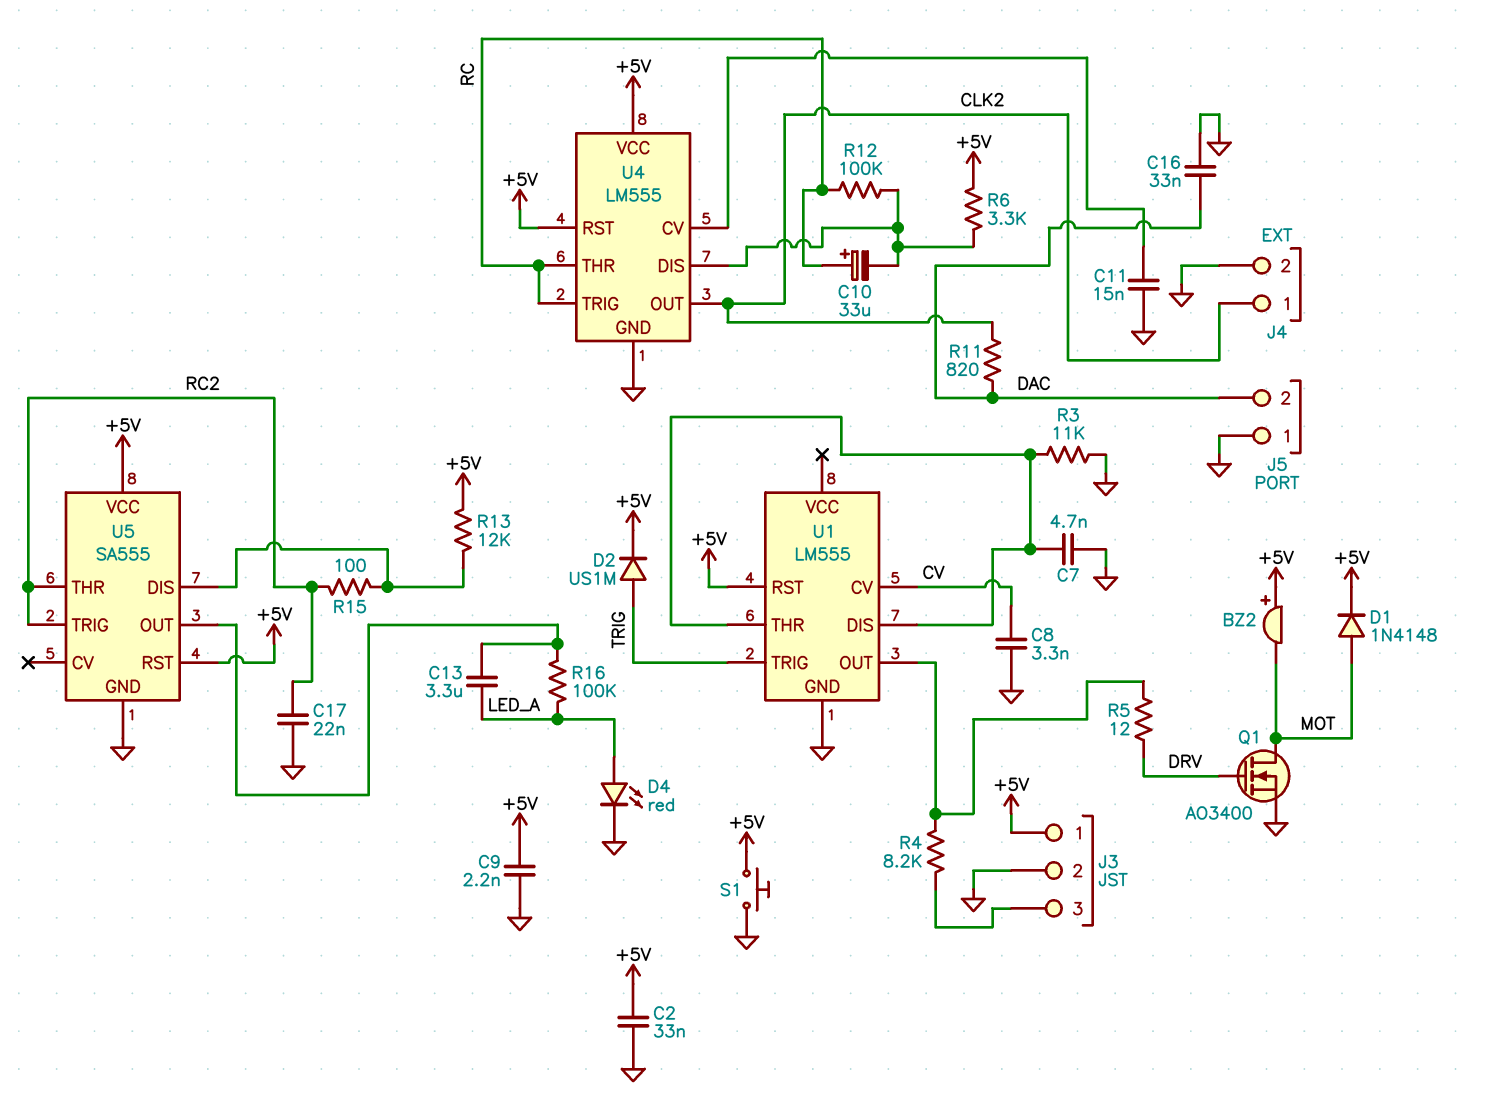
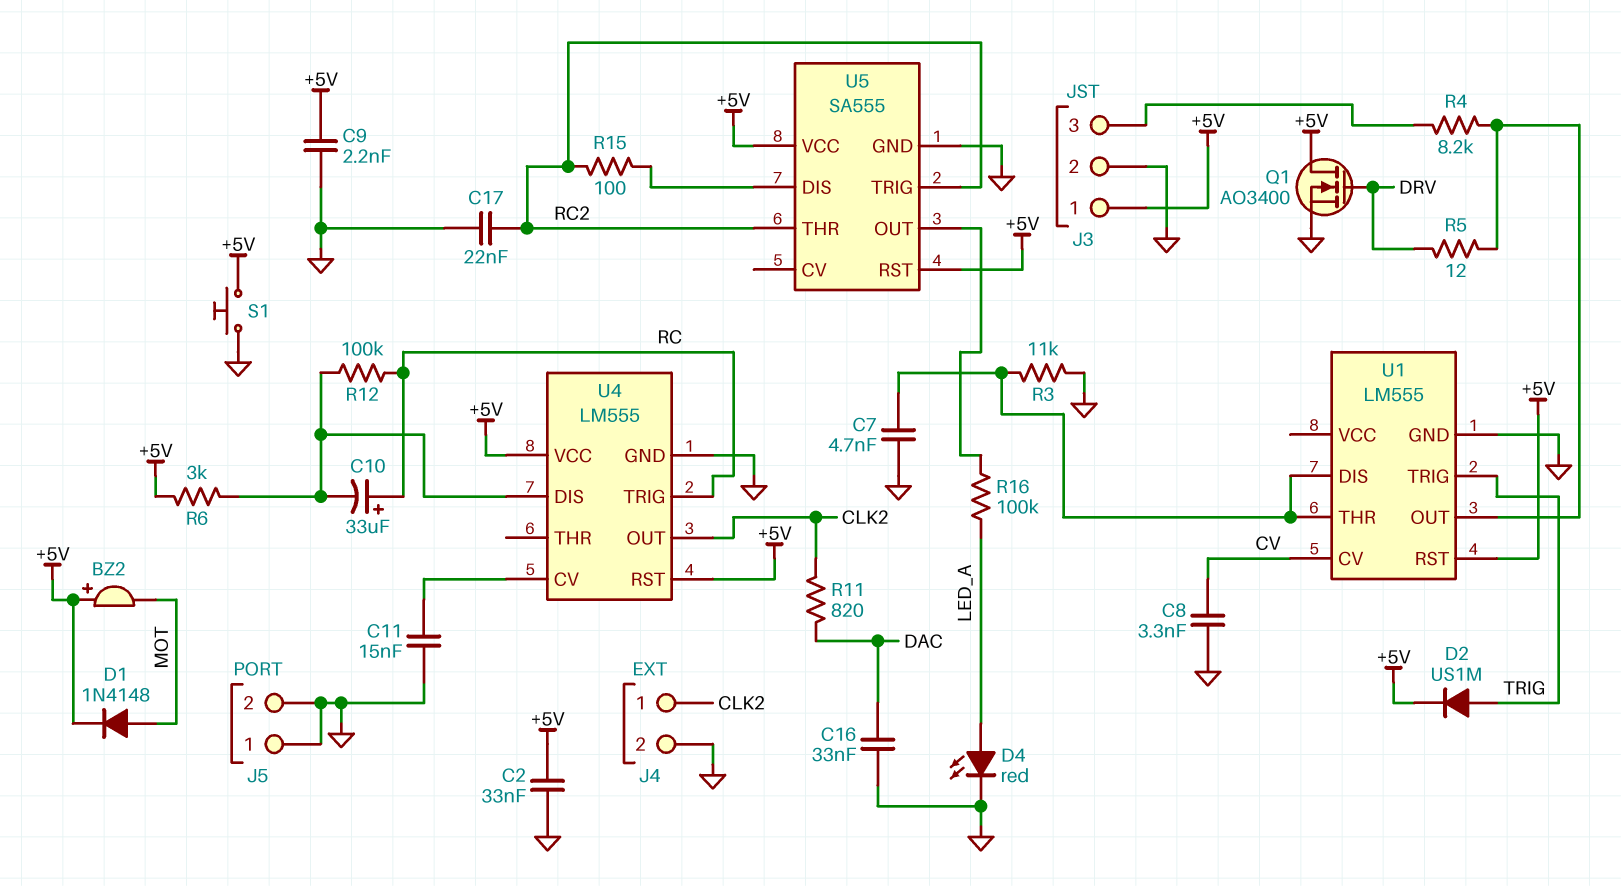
C13: 3.3uF (LED_A, U5/OUT) -> none
J5 pin 2: DAC -> GND
Q1: NMOS AO3400 (G DRV, D MOT, S GND) -> NMOS AO3400 (G DRV, D +5V, S GND)
R6: 3.3k (+5V, U4/DIS) -> 3k (+5V, U4/DIS)
R13: 12k (+5V, U5/DIS) -> none
U4 pin THR: RC -> none

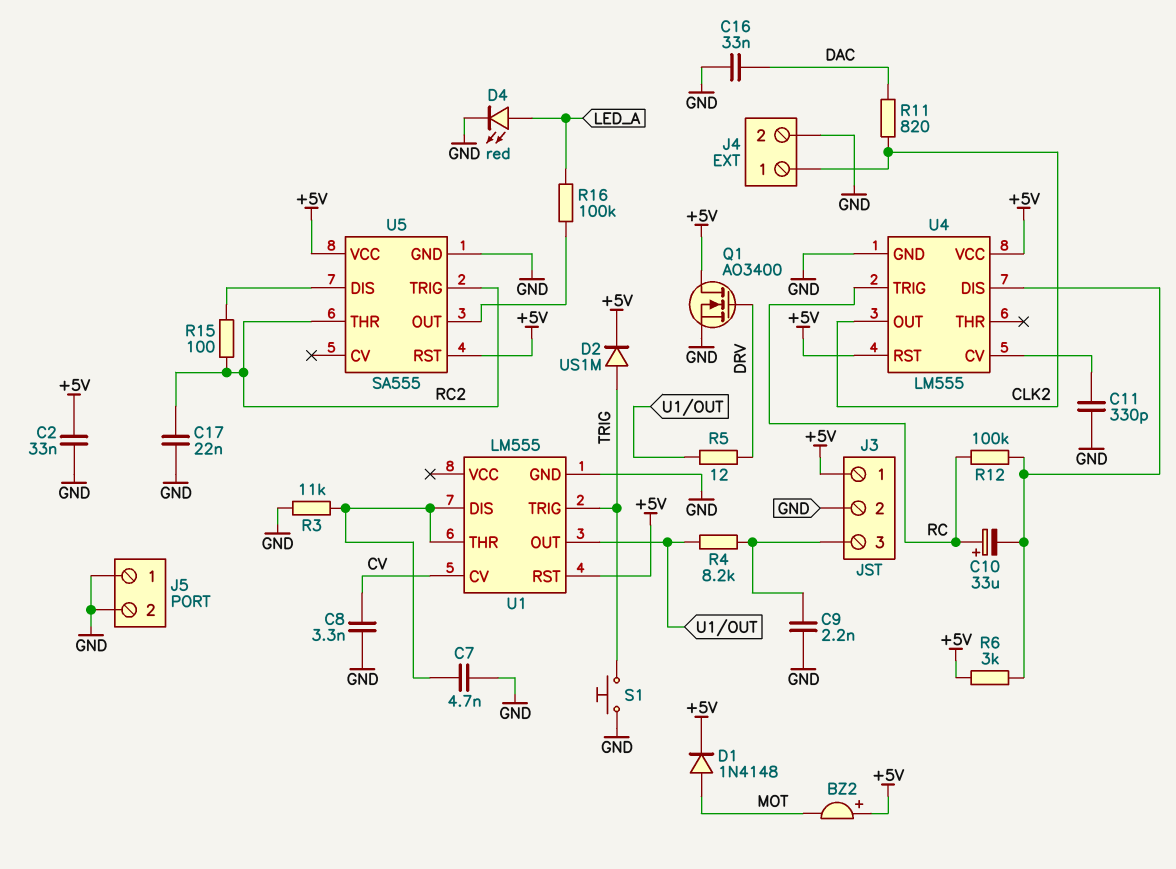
C9: 2.2nF (+5V, GND) -> 2.2nF (GND, J3/3)
C11: 15nF (GND, U4/CV) -> 330pF (GND, U4/CV)
S1: button (+5V, GND) -> button (GND, TRIG)

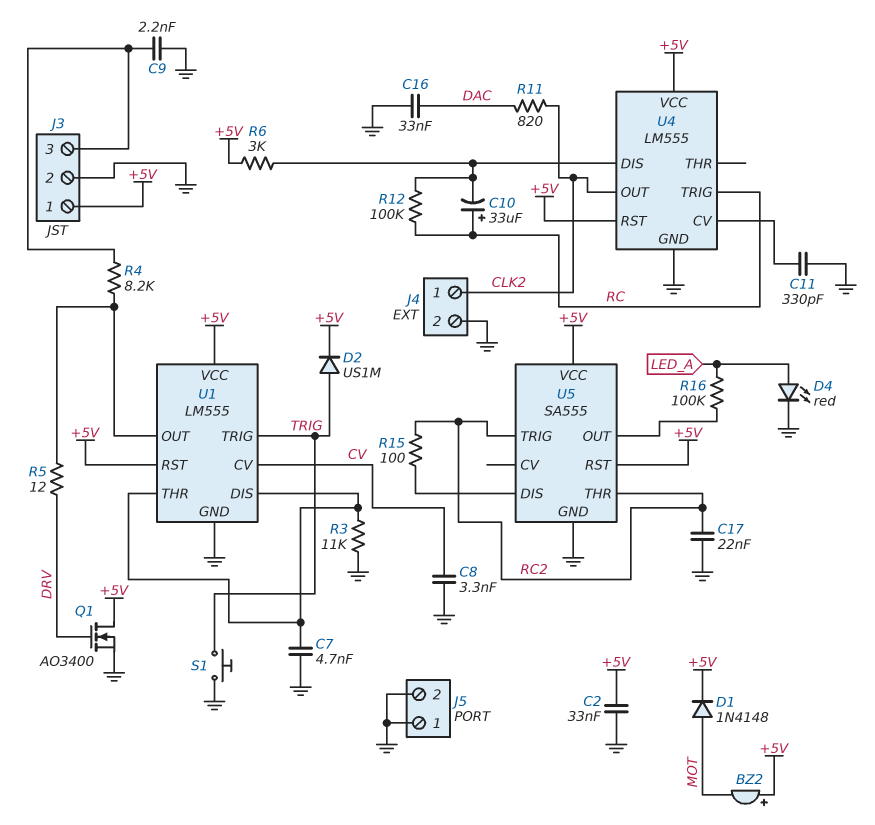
U1 pin VCC: none -> +5V

